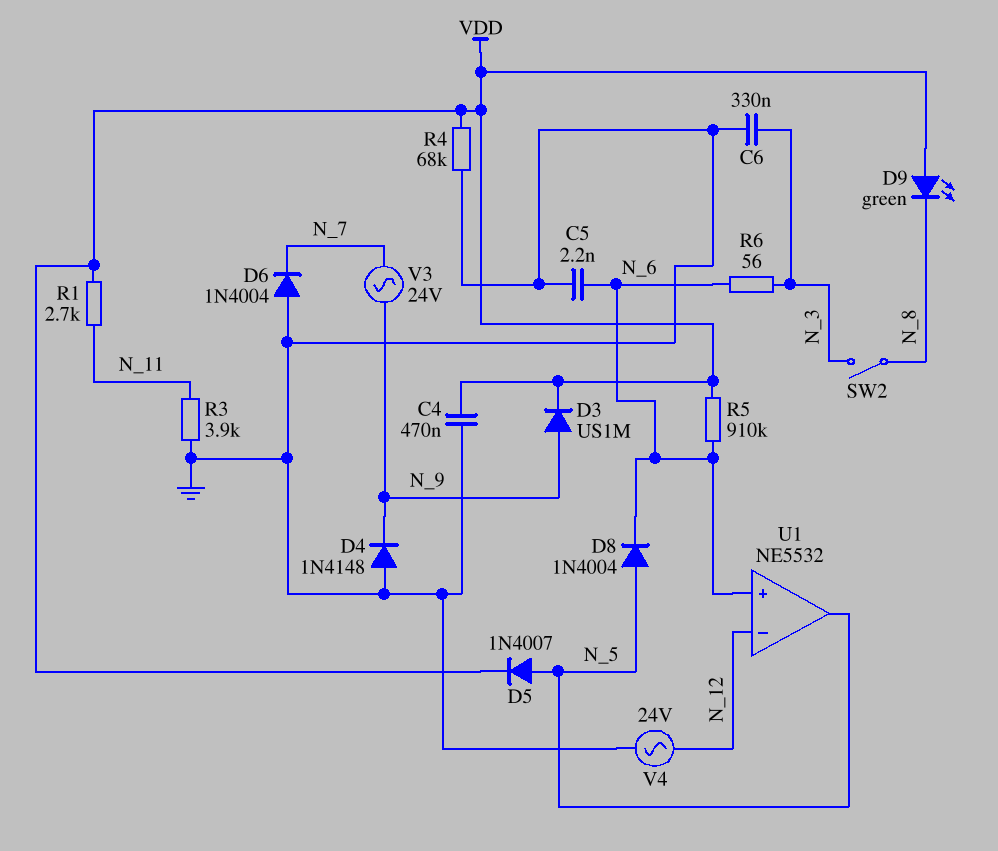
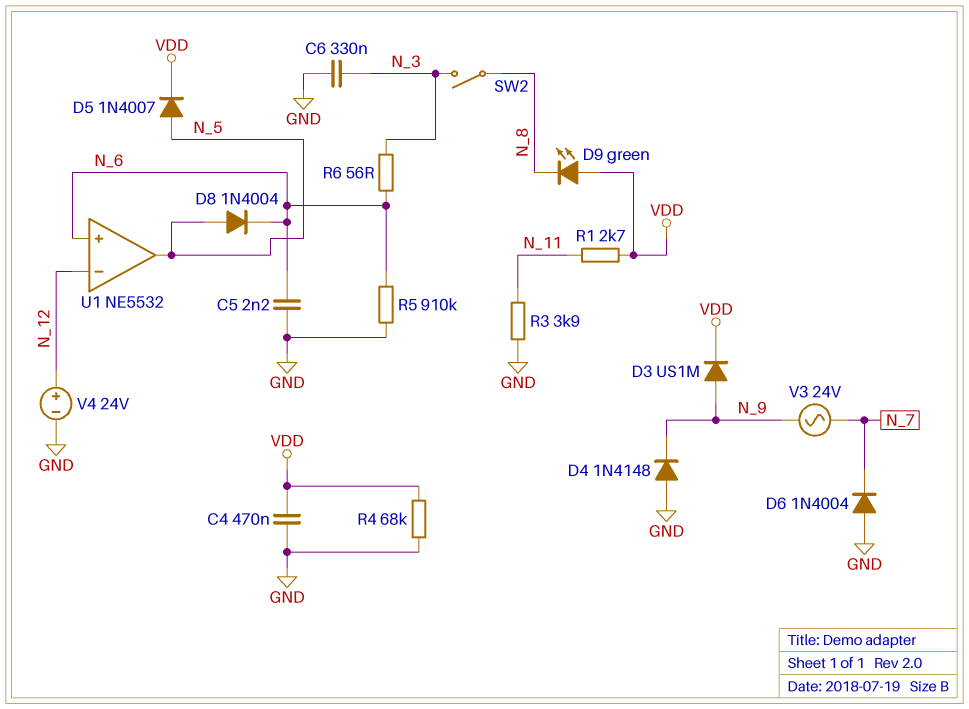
R5: 910k (N_6, VDD) -> 910k (GND, N_6)
V4: AC 24V (GND, N_12) -> 24V (plus N_12, minus GND)

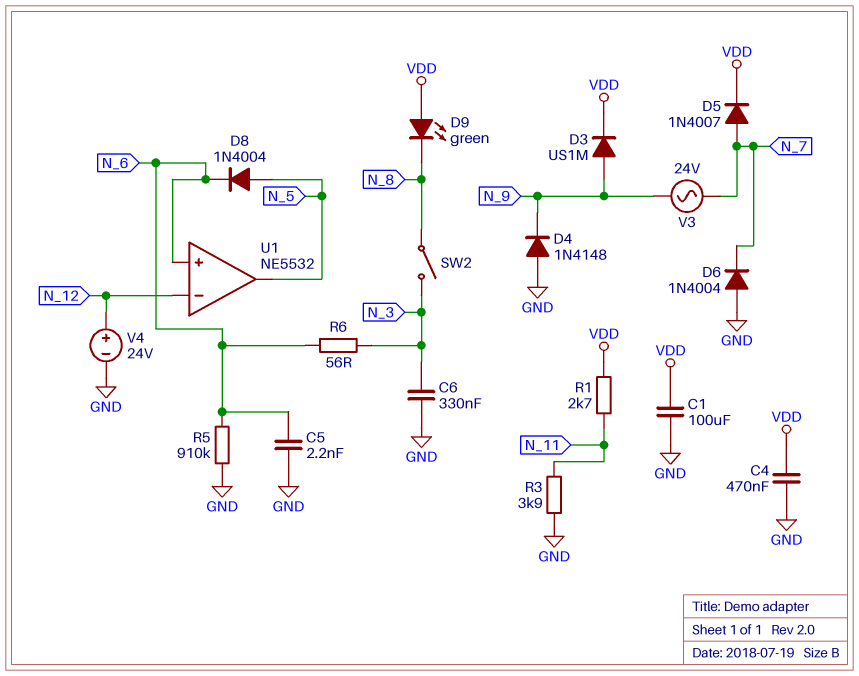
C1: none -> 100uF (GND, VDD)
D5: diode 1N4007 (A N_5, K VDD) -> diode 1N4007 (A N_7, K VDD)
R4: 68k (GND, VDD) -> none

